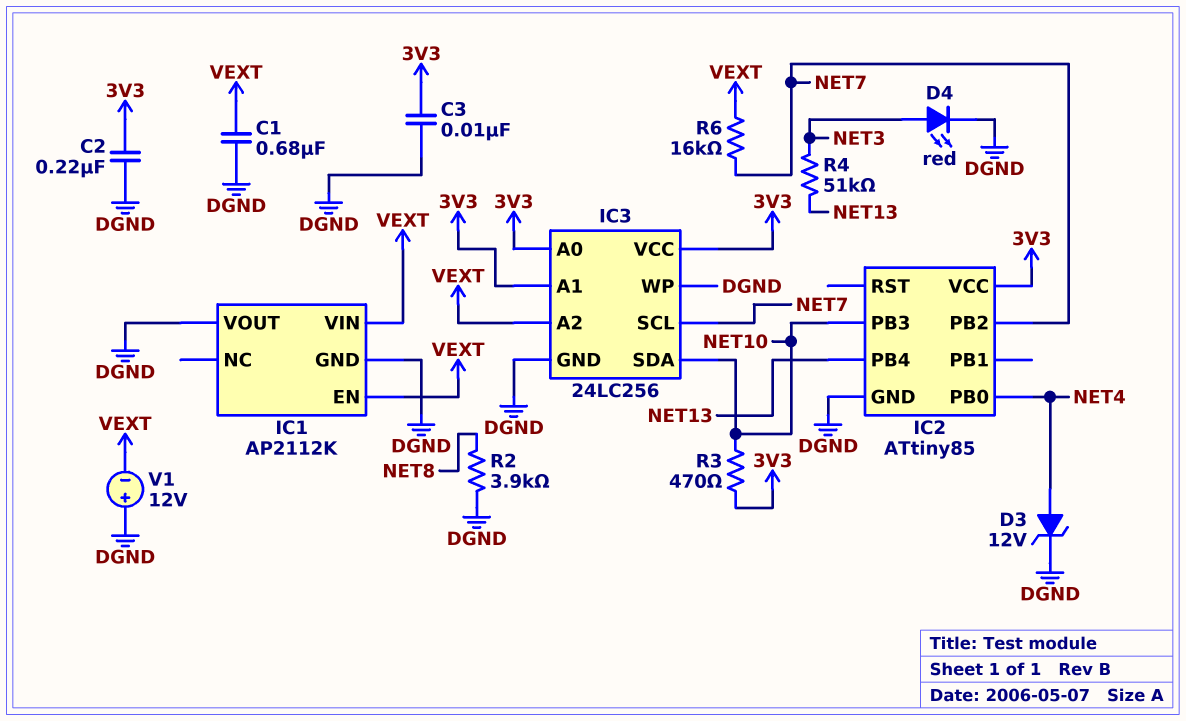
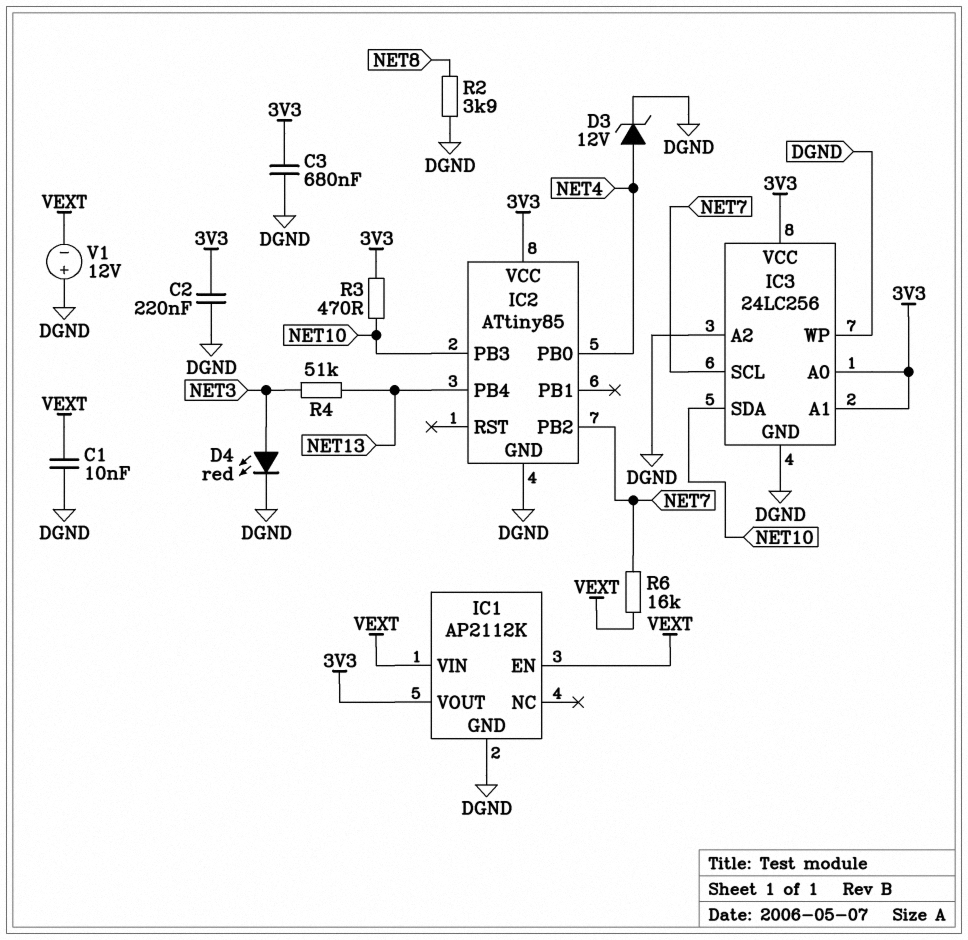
C1: 680nF (DGND, VEXT) -> 10nF (DGND, VEXT)
C3: 10nF (3V3, DGND) -> 680nF (3V3, DGND)
IC1 pin VOUT: DGND -> 3V3
IC3 pin A2: VEXT -> DGND

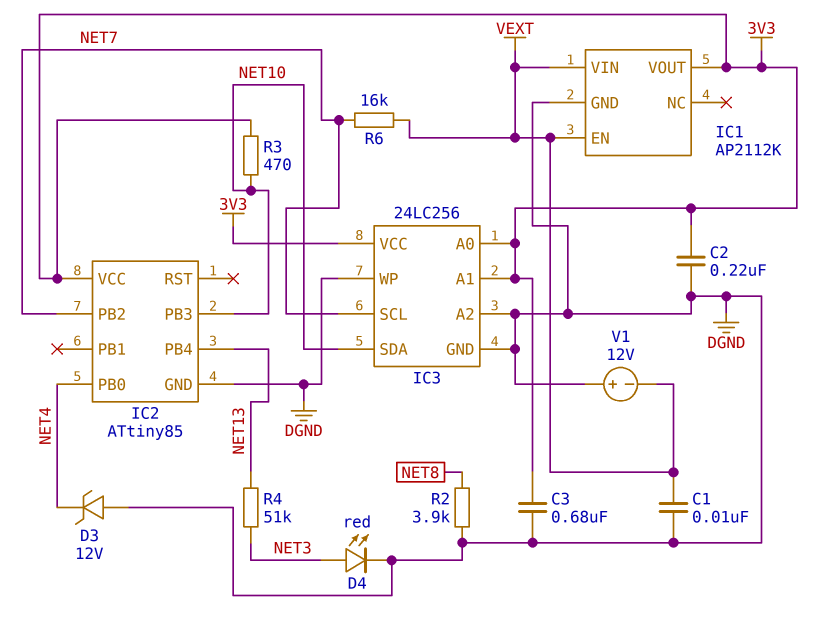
D3: zener 12V (A NET4, K DGND) -> zener 12V (A DGND, K NET4)

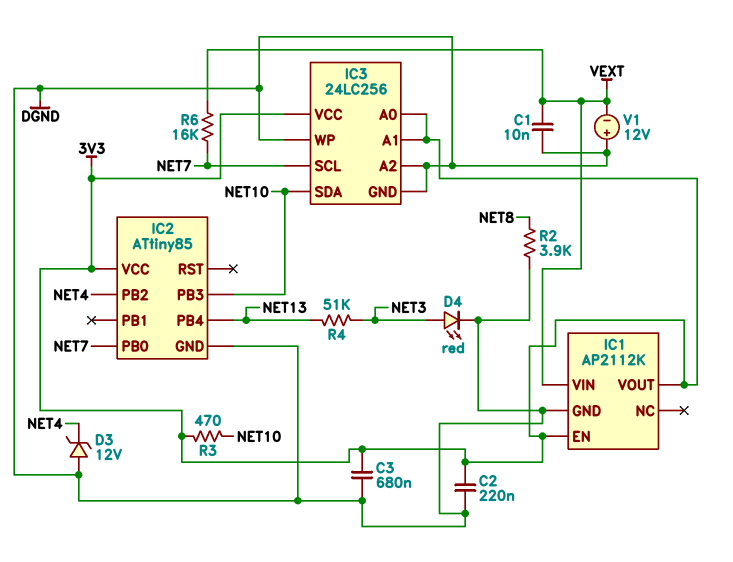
IC1 pin EN: VEXT -> 3V3
IC2 pin PB0: NET4 -> NET7
IC2 pin PB2: NET7 -> NET4

